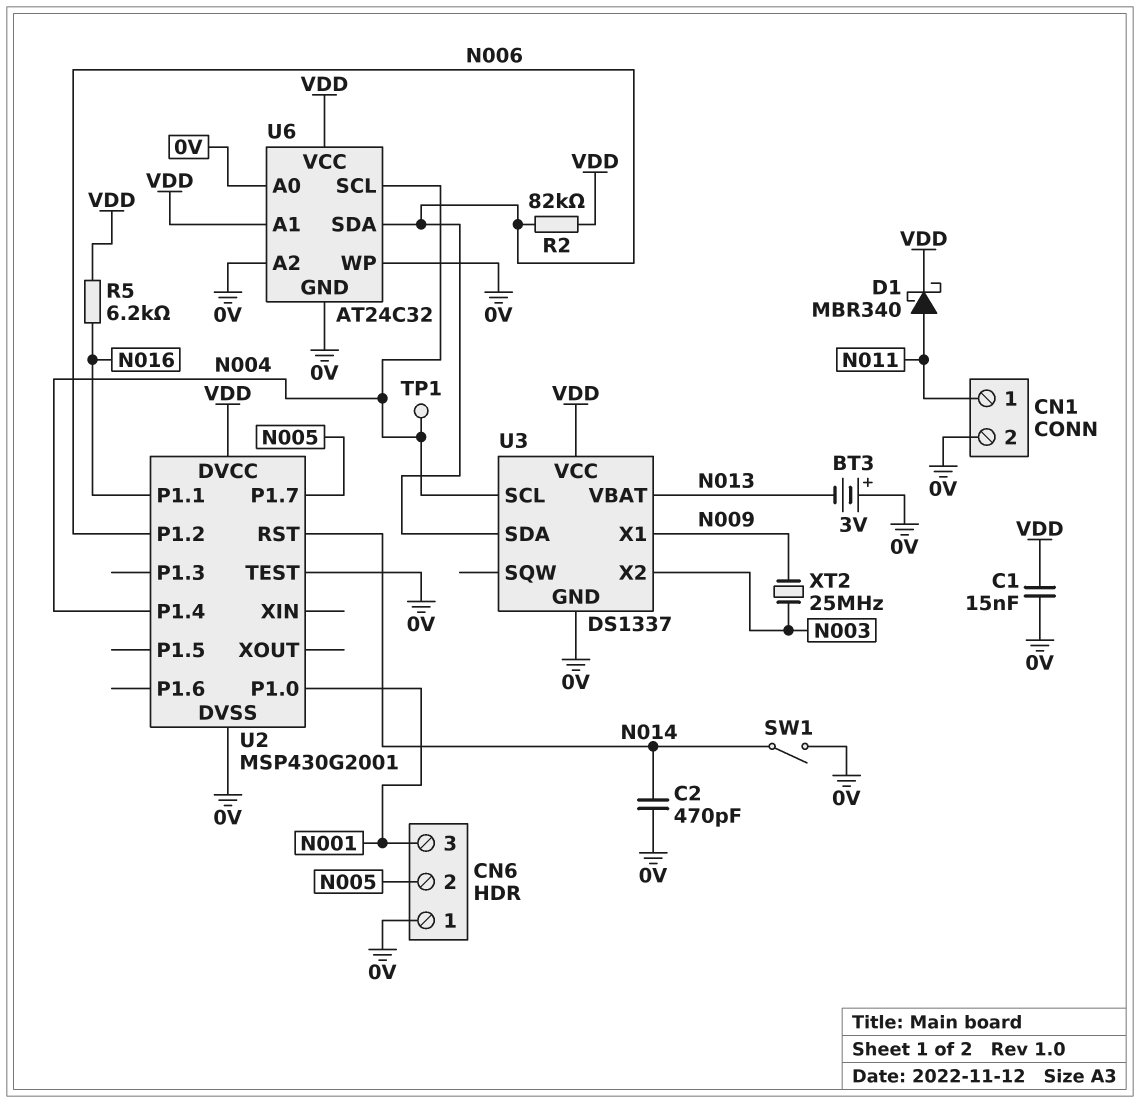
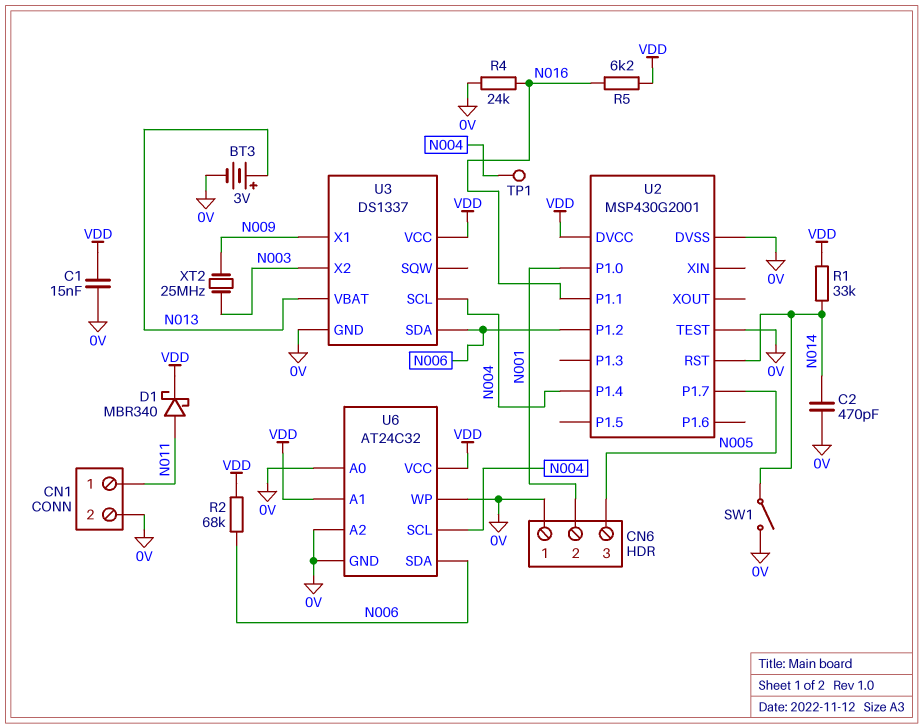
BT3: 3V (plus 0V, minus N013) -> 3V (plus N013, minus 0V)
CN6 pin 2: N005 -> N001
CN6 pin 3: N001 -> N005
R1: none -> 33k (N014, VDD)
R2: 82k (N006, VDD) -> 68k (N006, VDD)
R4: none -> 24k (0V, N016)

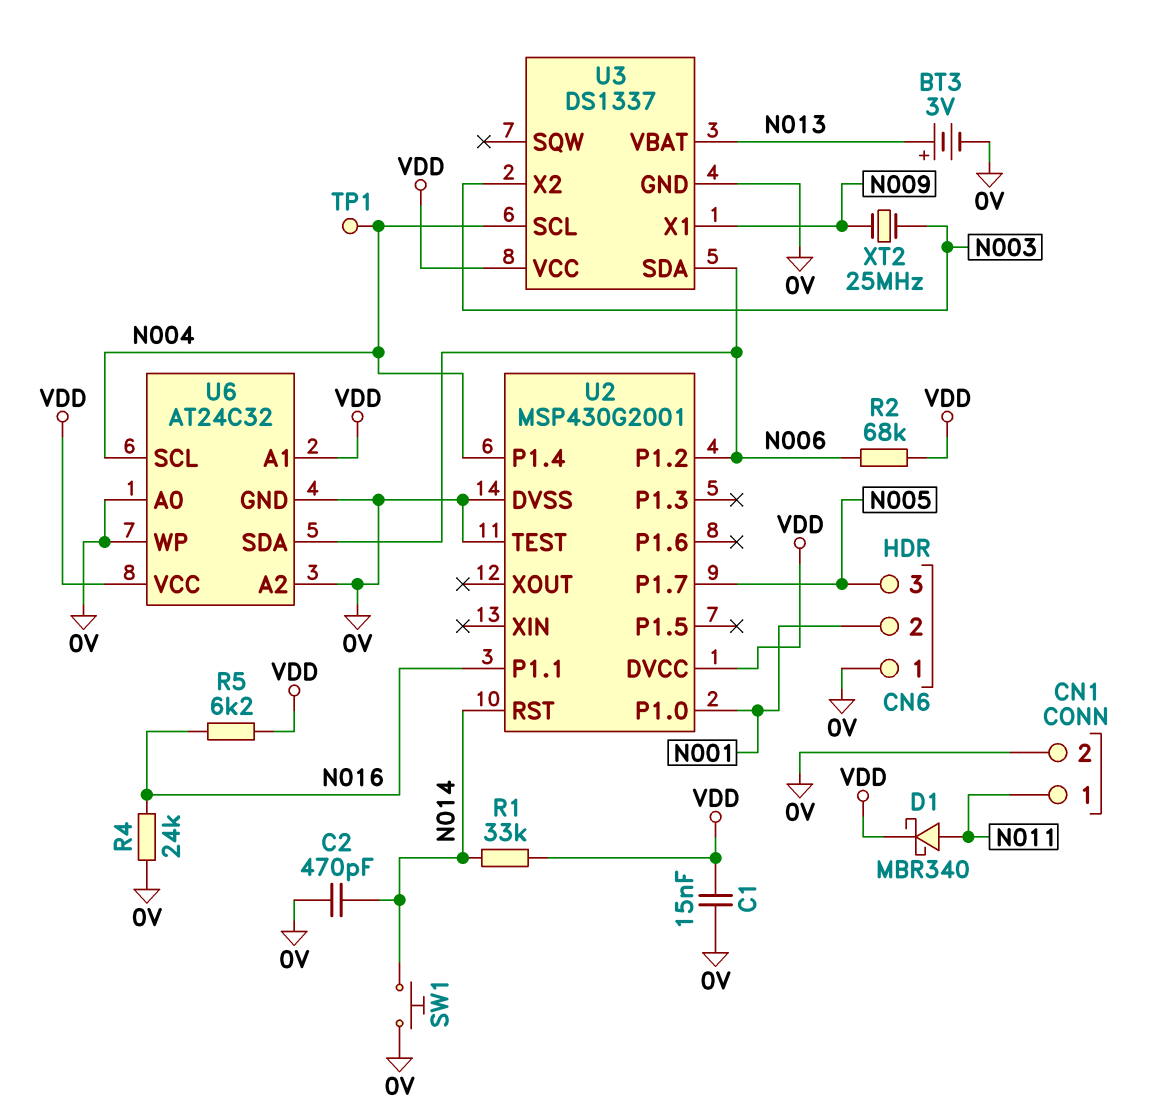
SW1: switch (0V, N014) -> button (0V, N014)

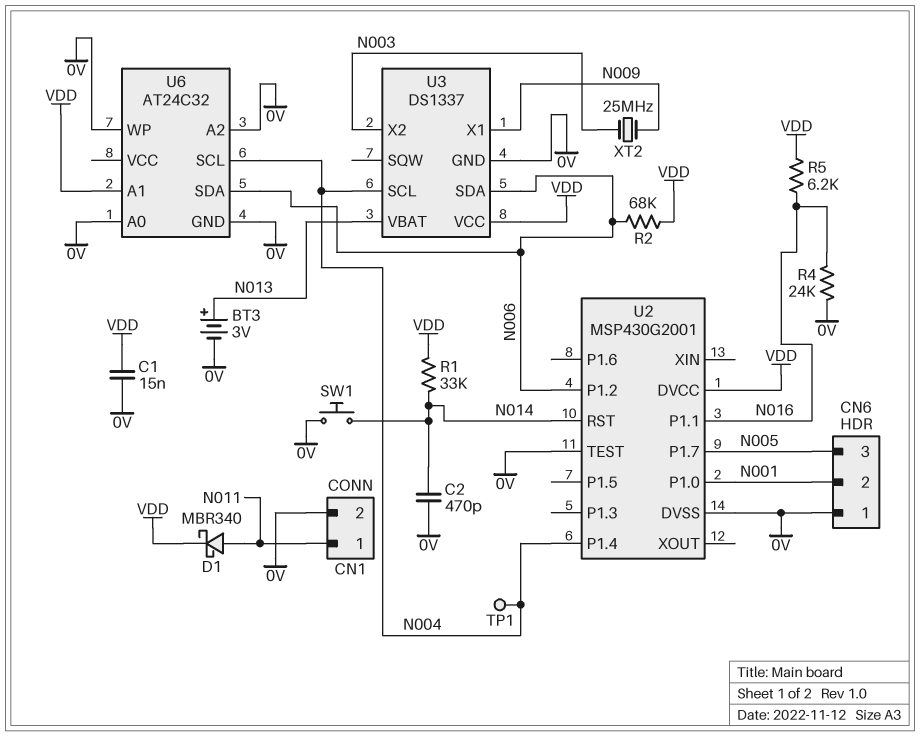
U6 pin VCC: VDD -> none

